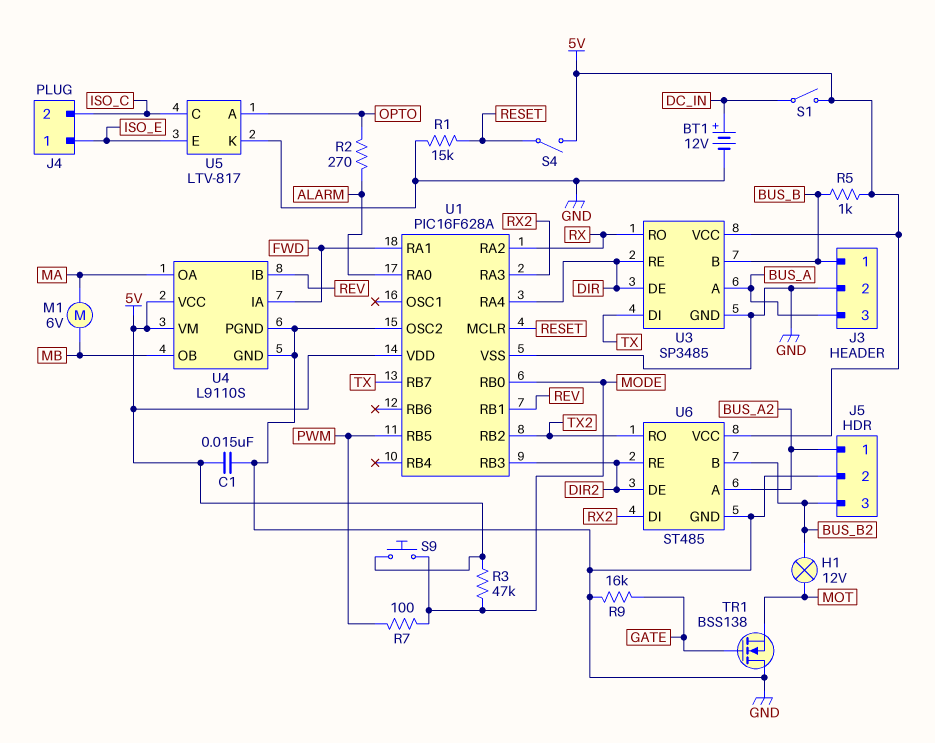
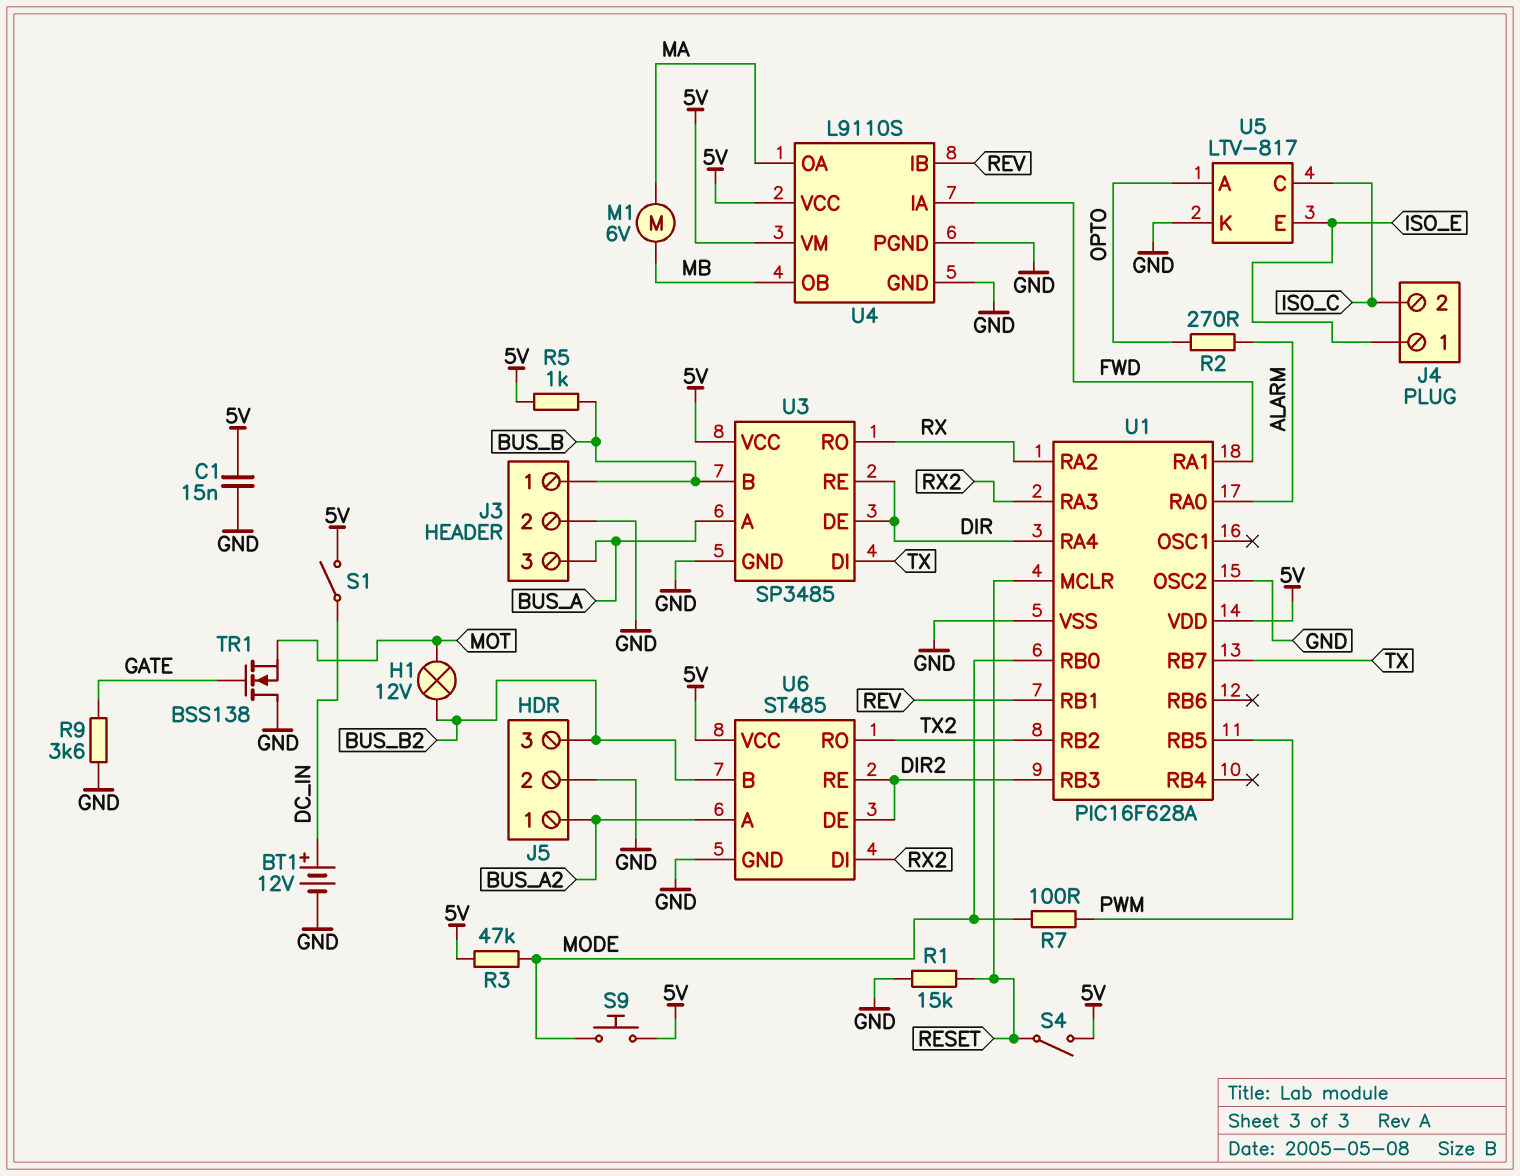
R9: 16k (GATE, GND) -> 3.6k (GATE, GND)

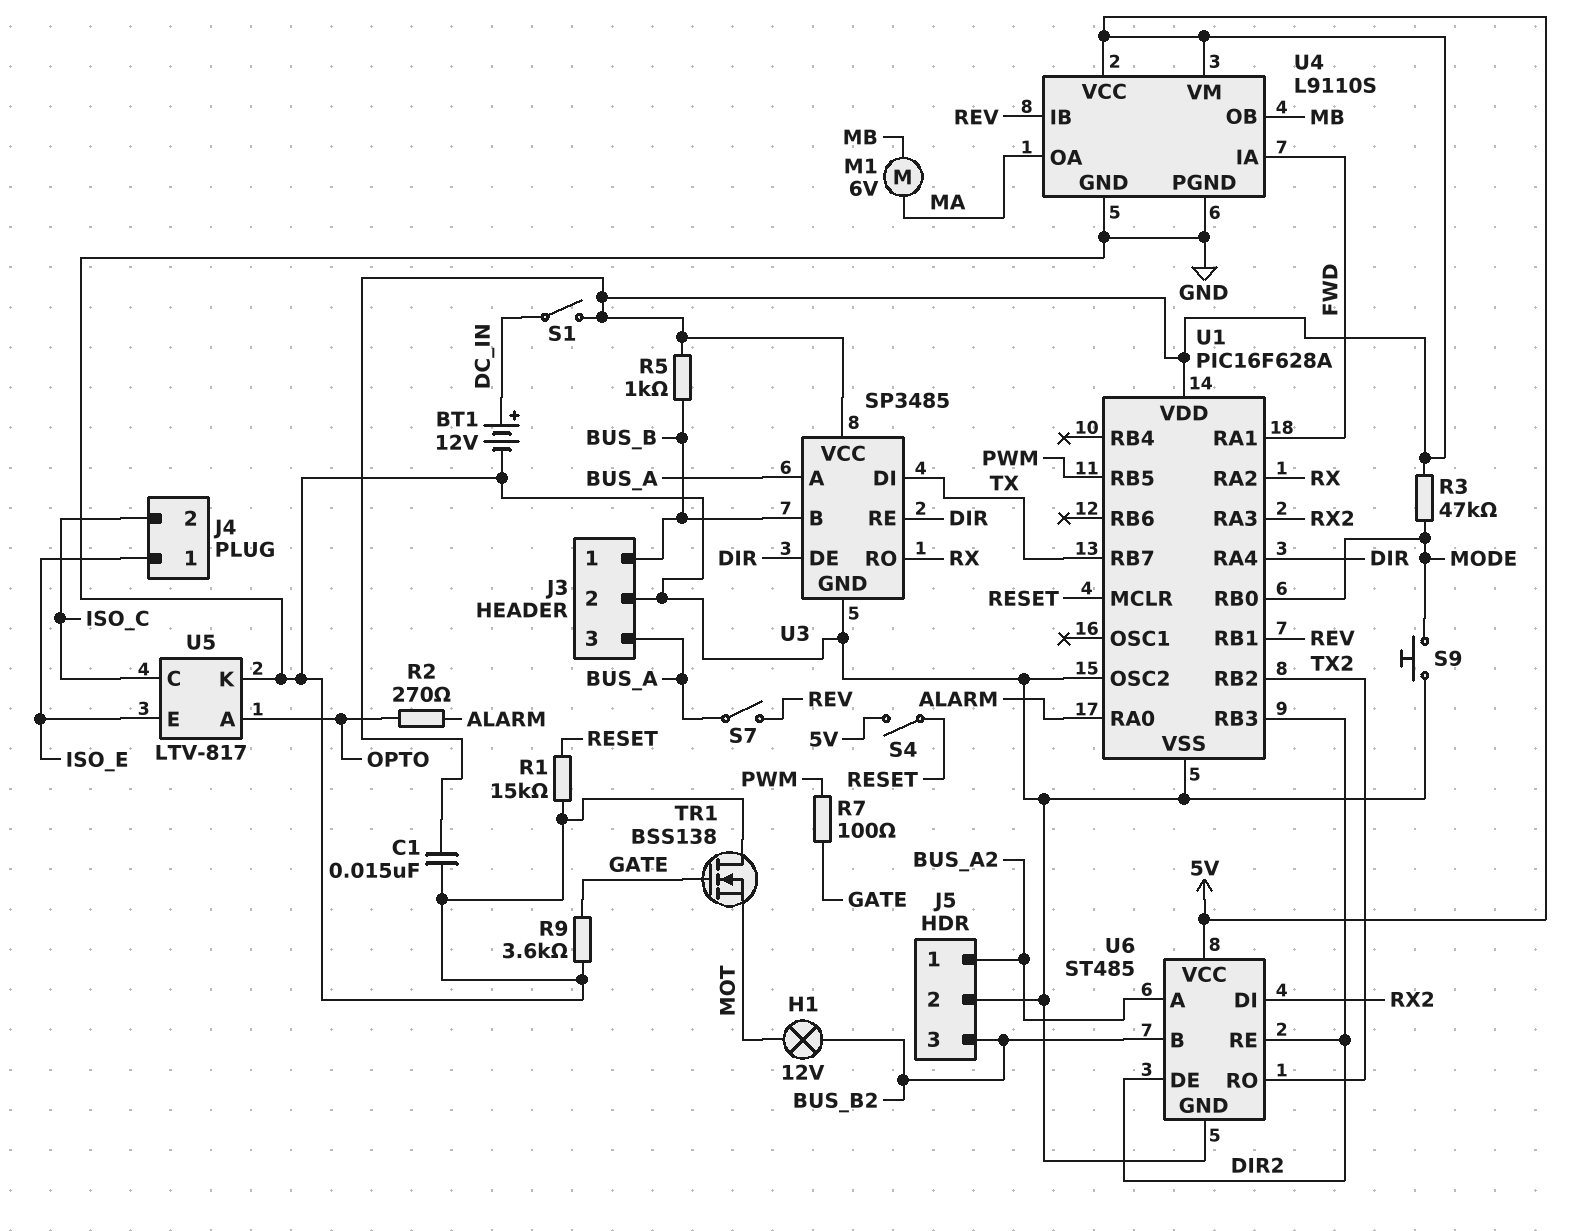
R7: 100 (MODE, PWM) -> 100 (GATE, PWM)
S7: none -> switch (BUS_A, REV)
S9: button (5V, MODE) -> button (GND, MODE)

